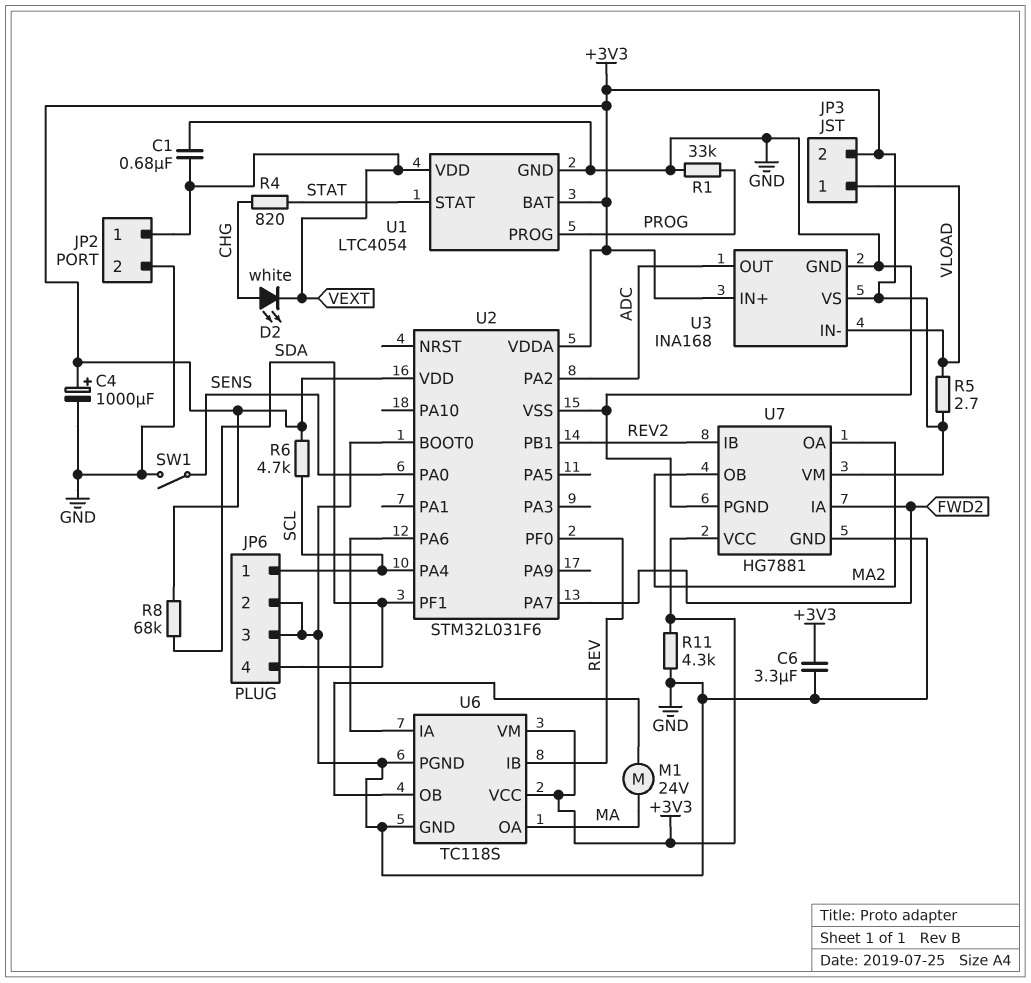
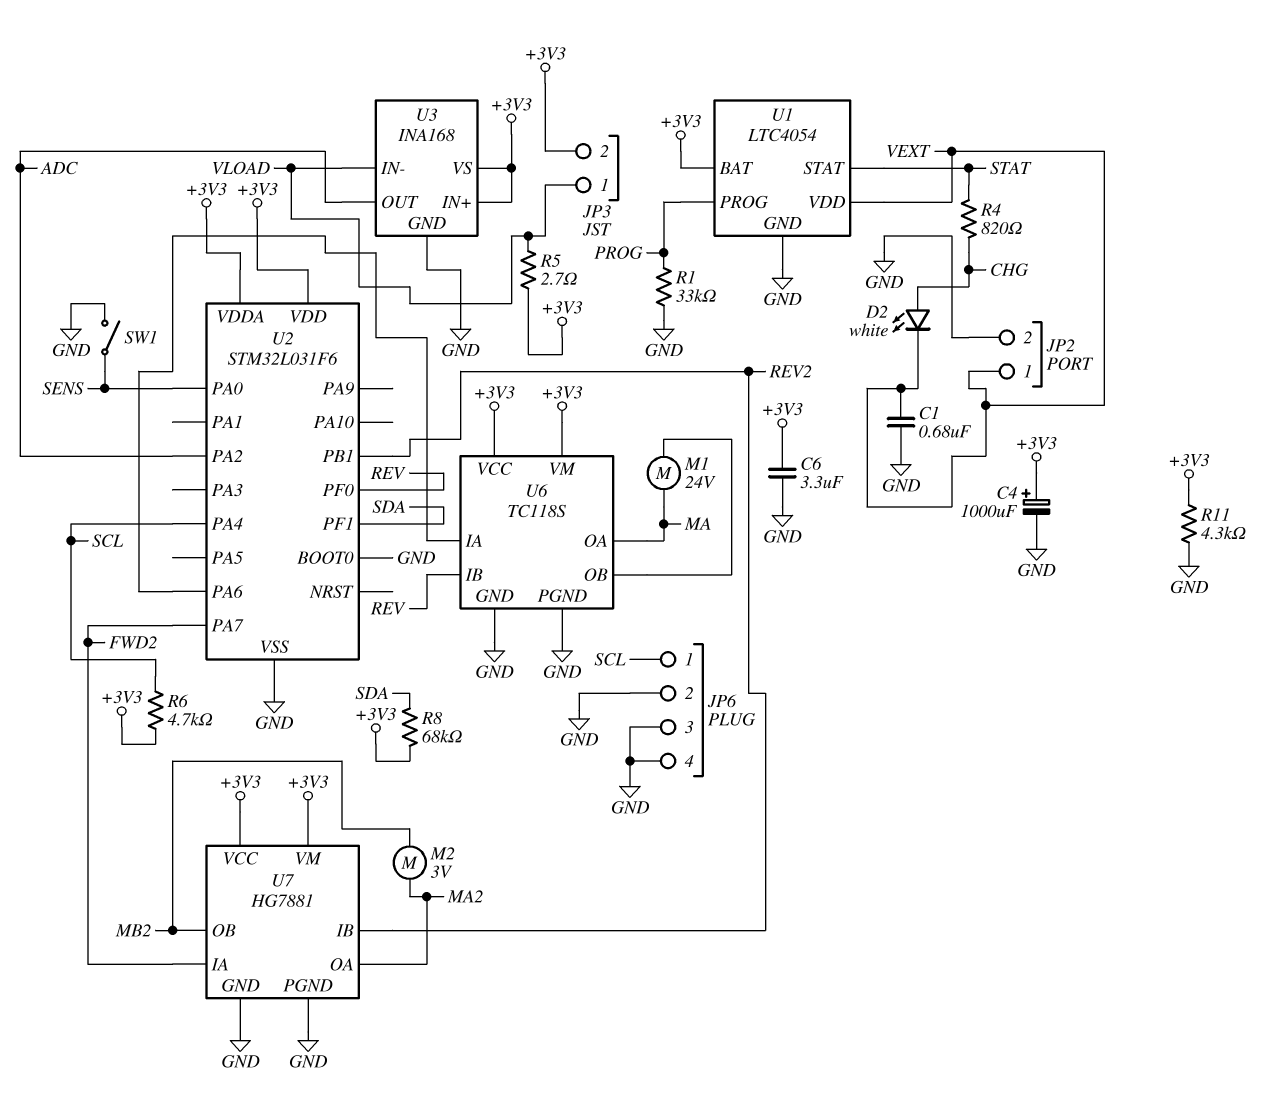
JP6 pin 4: SDA -> GND
M2: none -> motor 3V (MA2, MB2)
U7 pin OB: MA2 -> MB2

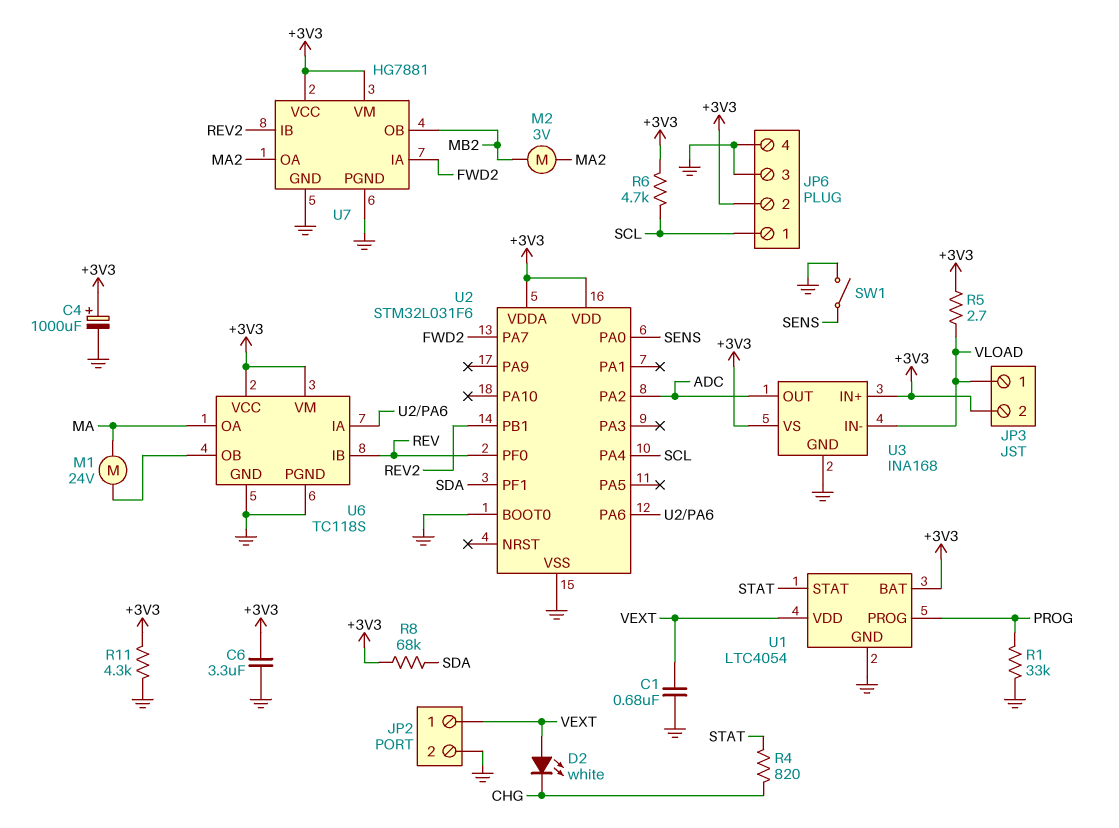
D2: LED white (A CHG, K VEXT) -> LED white (A VEXT, K CHG)
JP6 pin 2: GND -> +3V3

